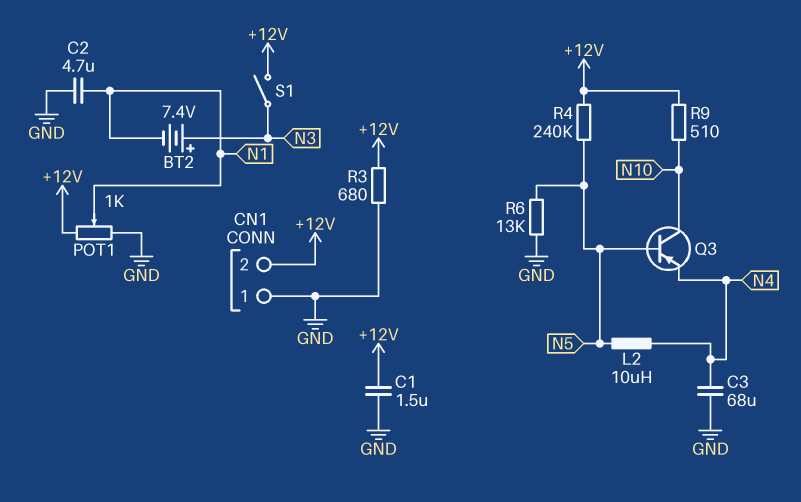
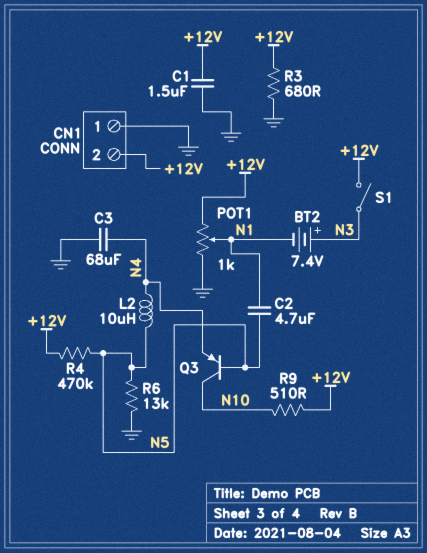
C2: 4.7uF (GND, N1) -> 4.7uF (N1, N5)
R4: 240k (+12V, N5) -> 470k (+12V, N5)

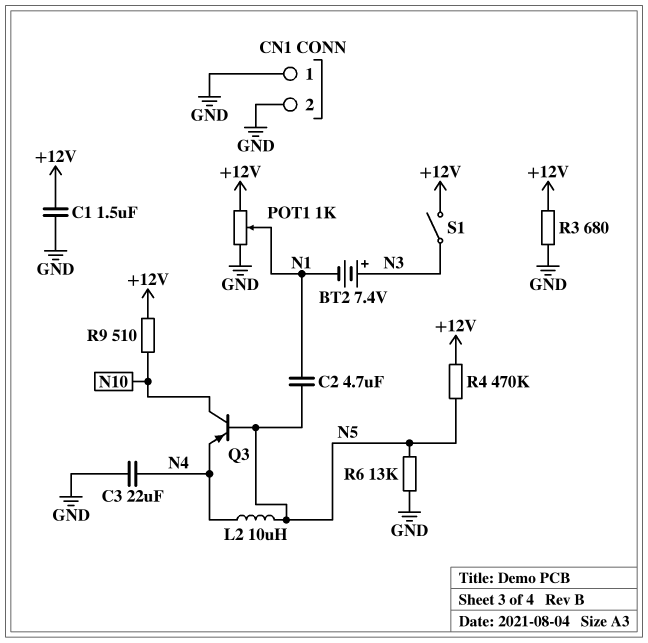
C3: 68uF (GND, N4) -> 22uF (GND, N4)
CN1 pin 2: +12V -> GND

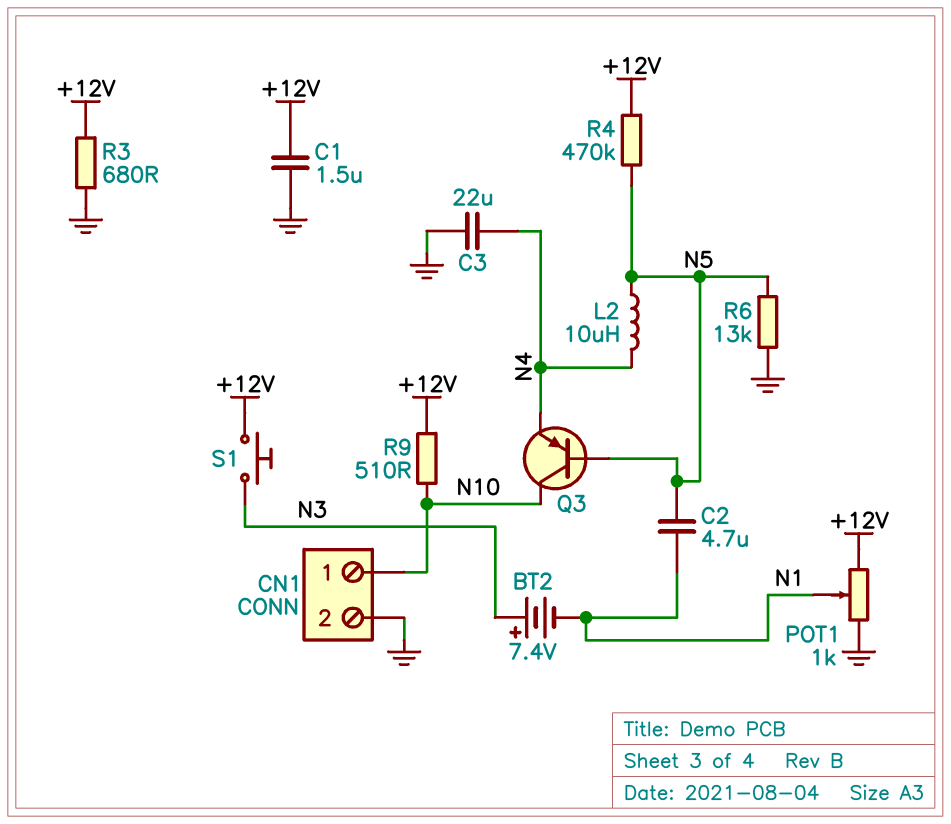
CN1 pin 1: GND -> N10
S1: switch (+12V, N3) -> button (+12V, N3)

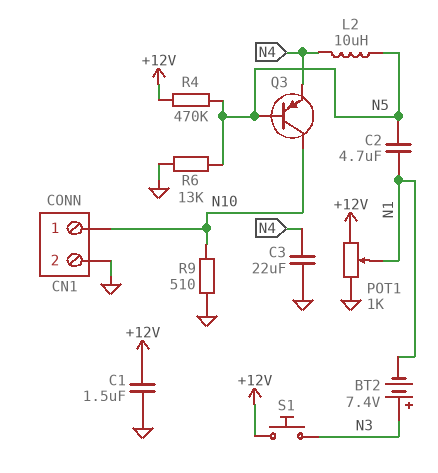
R3: 680 (+12V, GND) -> none
R9: 510 (+12V, N10) -> 510 (GND, N10)

